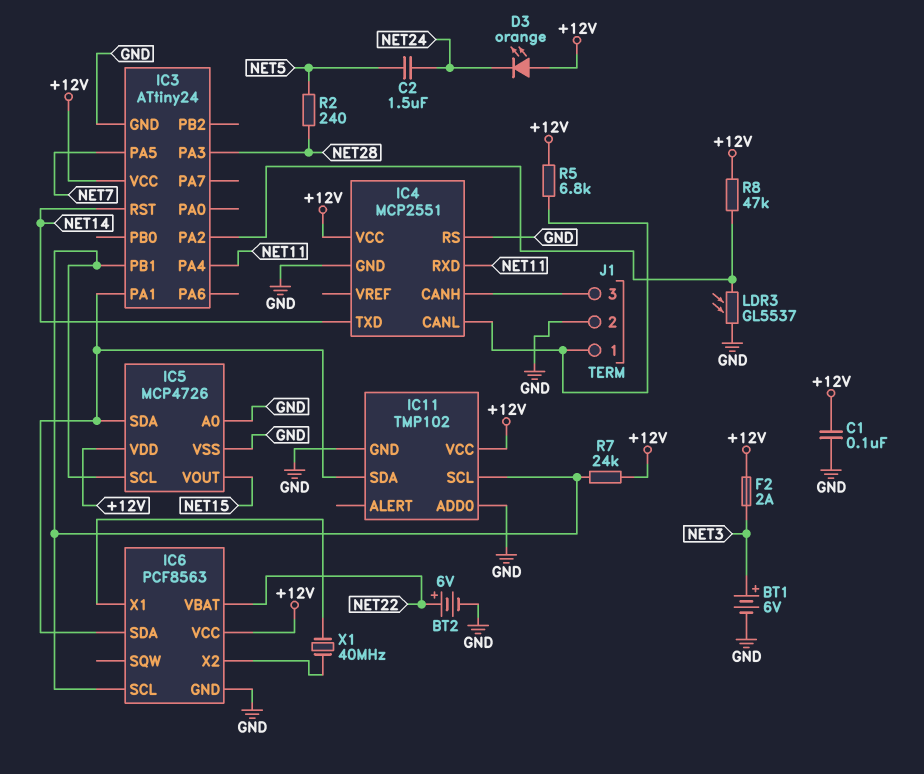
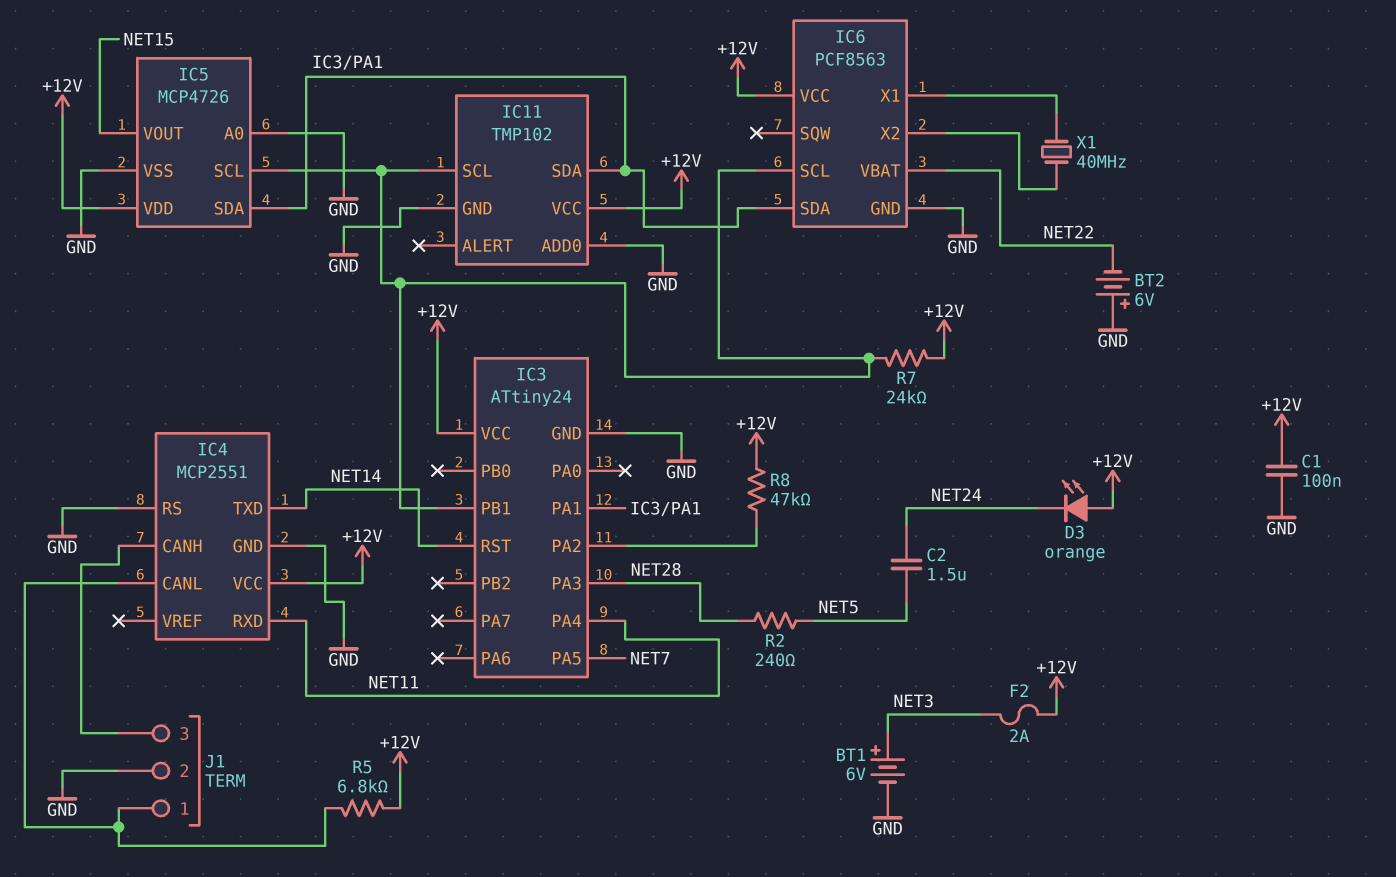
BT2: 6V (plus NET22, minus GND) -> 6V (plus GND, minus NET22)
LDR3: GL5537 (GND, IC3/PA2) -> none

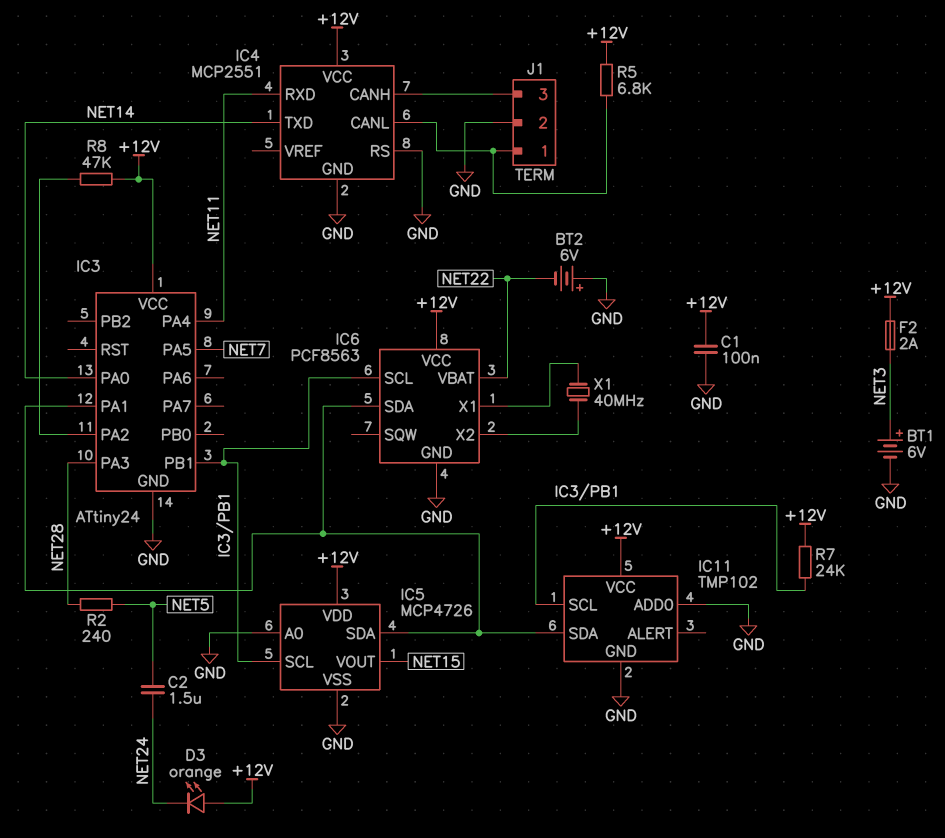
IC3 pin PA0: none -> NET14
IC3 pin RST: NET14 -> none

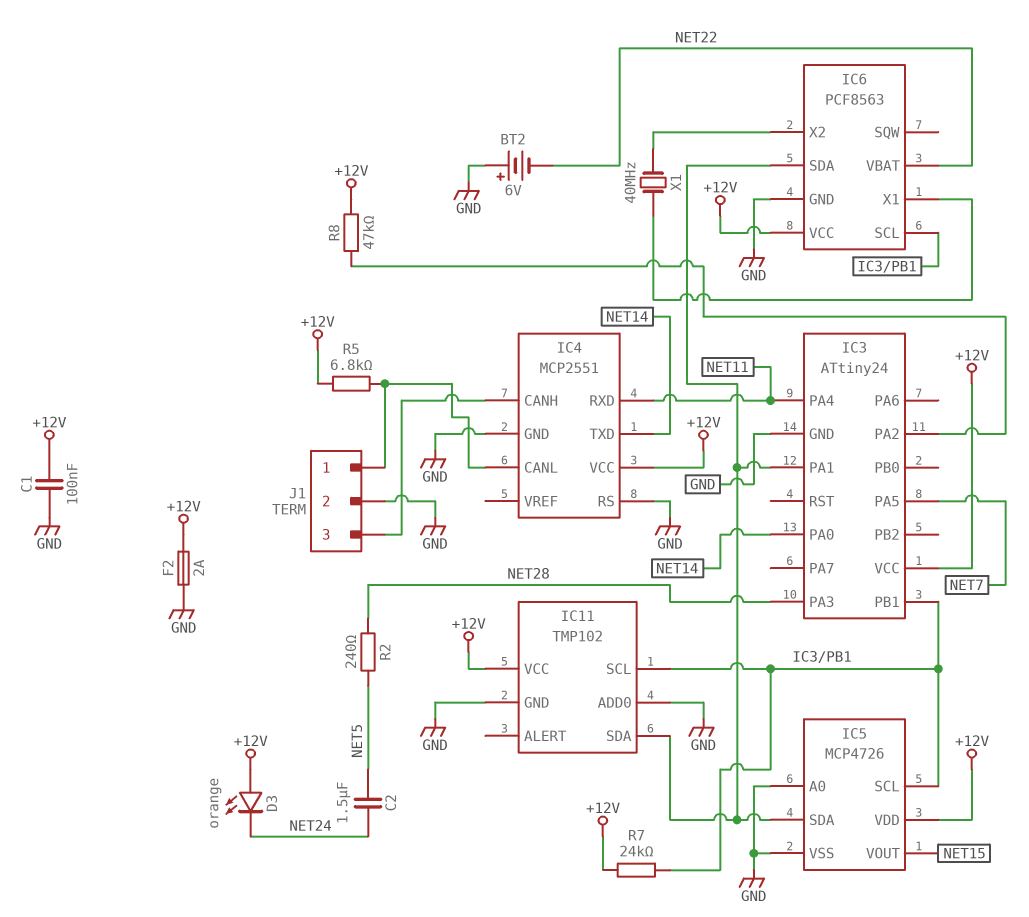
BT1: 6V (plus NET3, minus GND) -> none
F2: 2A (+12V, NET3) -> 2A (+12V, GND)

